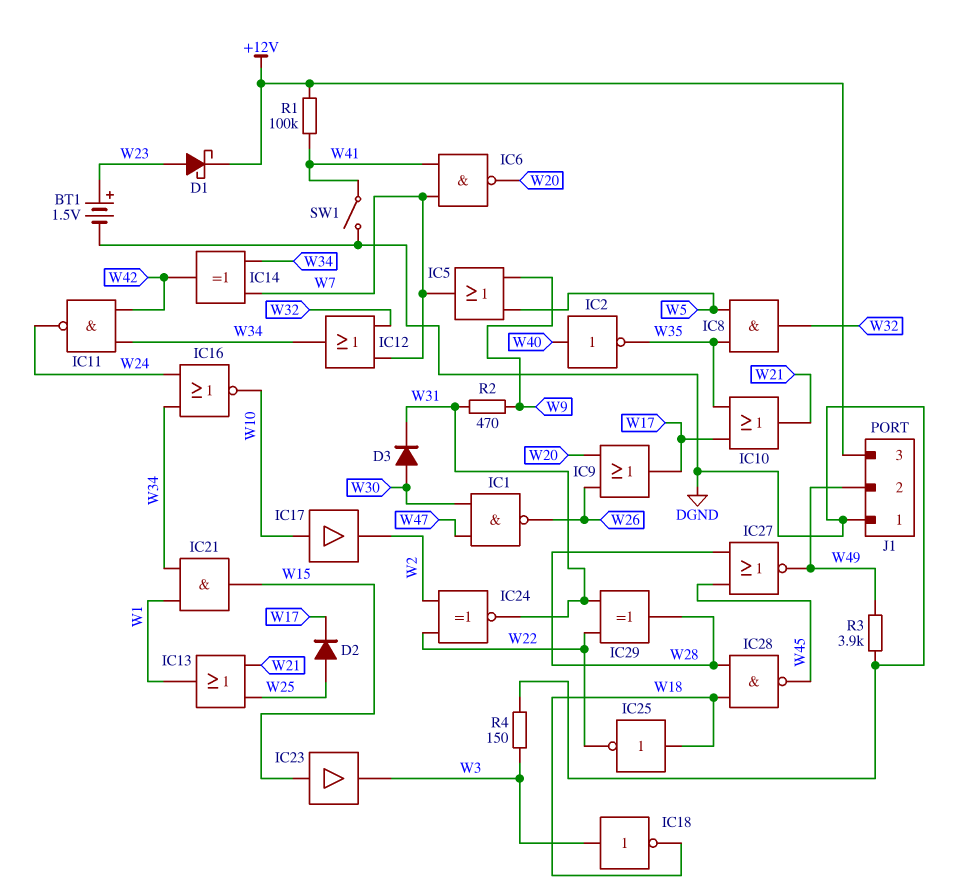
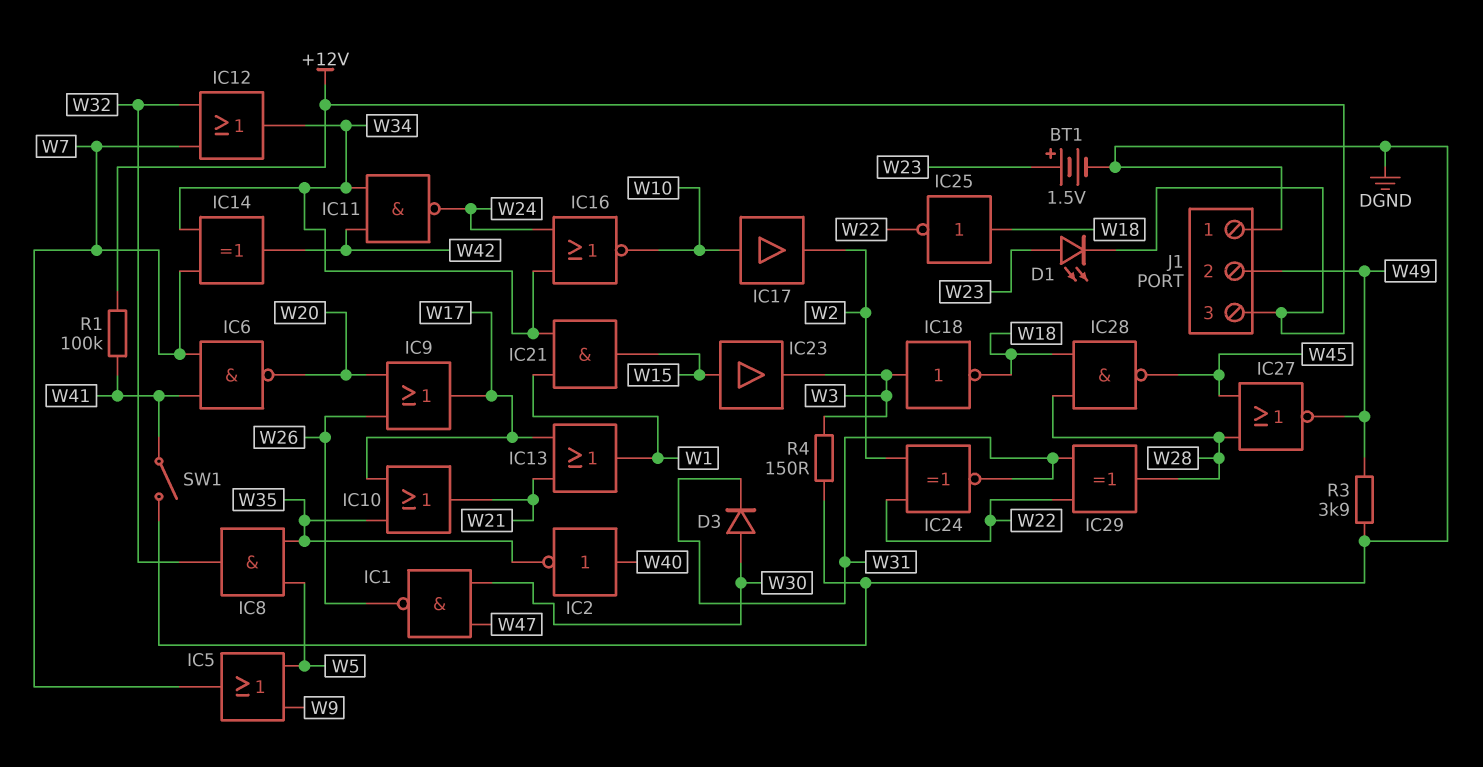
D1: schottky (A W23, K +12V) -> LED (A W23, K +12V)
D2: diode (A W25, K W17) -> none
IC13: OR (in W21, in W25, out W1) -> OR (in W17, in W21, out W1)
R2: 470 (W9, W31) -> none

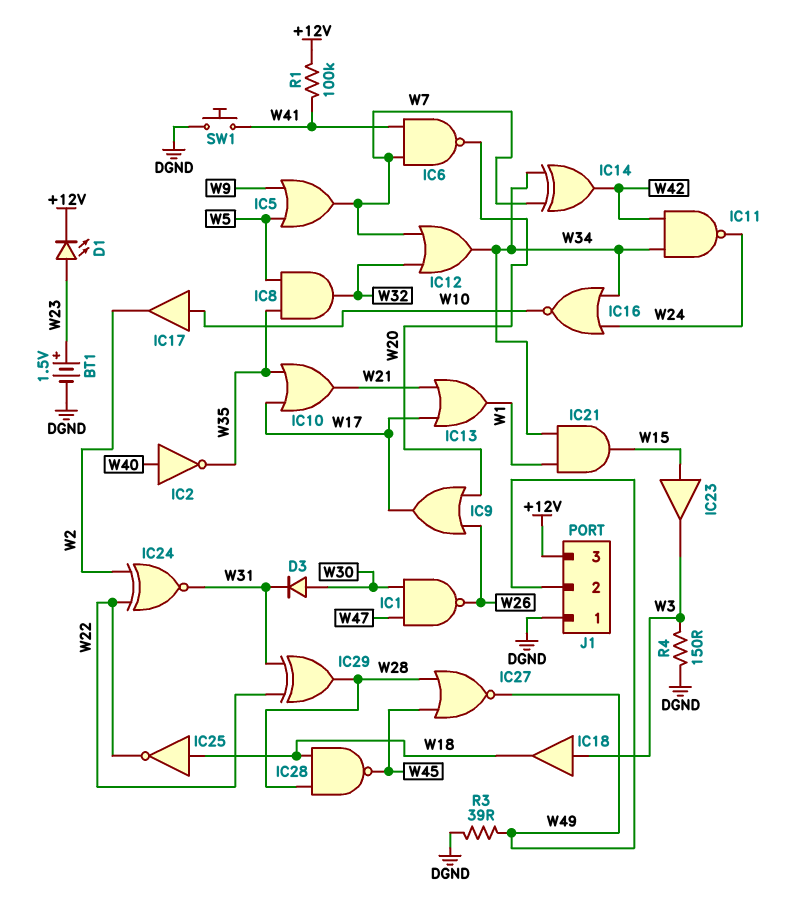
IC18: NOT (in W3, out W18) -> buffer (in W3, out W18)
R3: 3.9k (DGND, W49) -> 39 (DGND, W49)
SW1: switch (DGND, W41) -> button (DGND, W41)

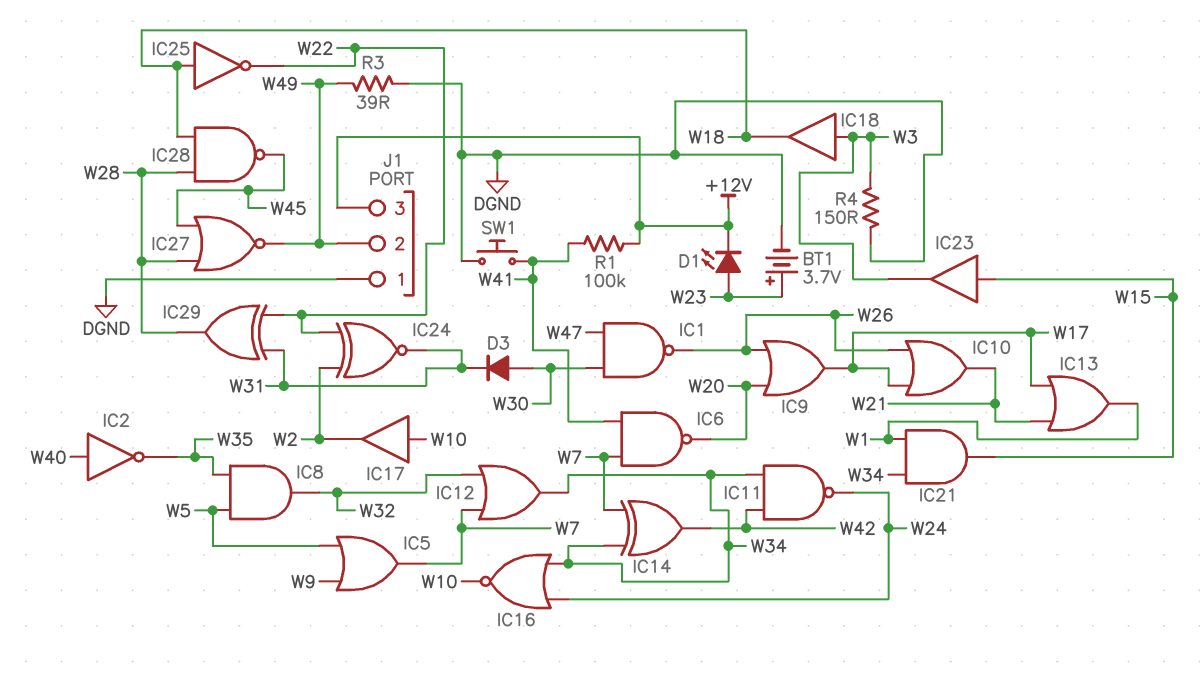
BT1: 1.5V (plus W23, minus DGND) -> 3.7V (plus W23, minus DGND)
IC10: OR (in W17, in W35, out W21) -> OR (in W17, in W26, out W21)

